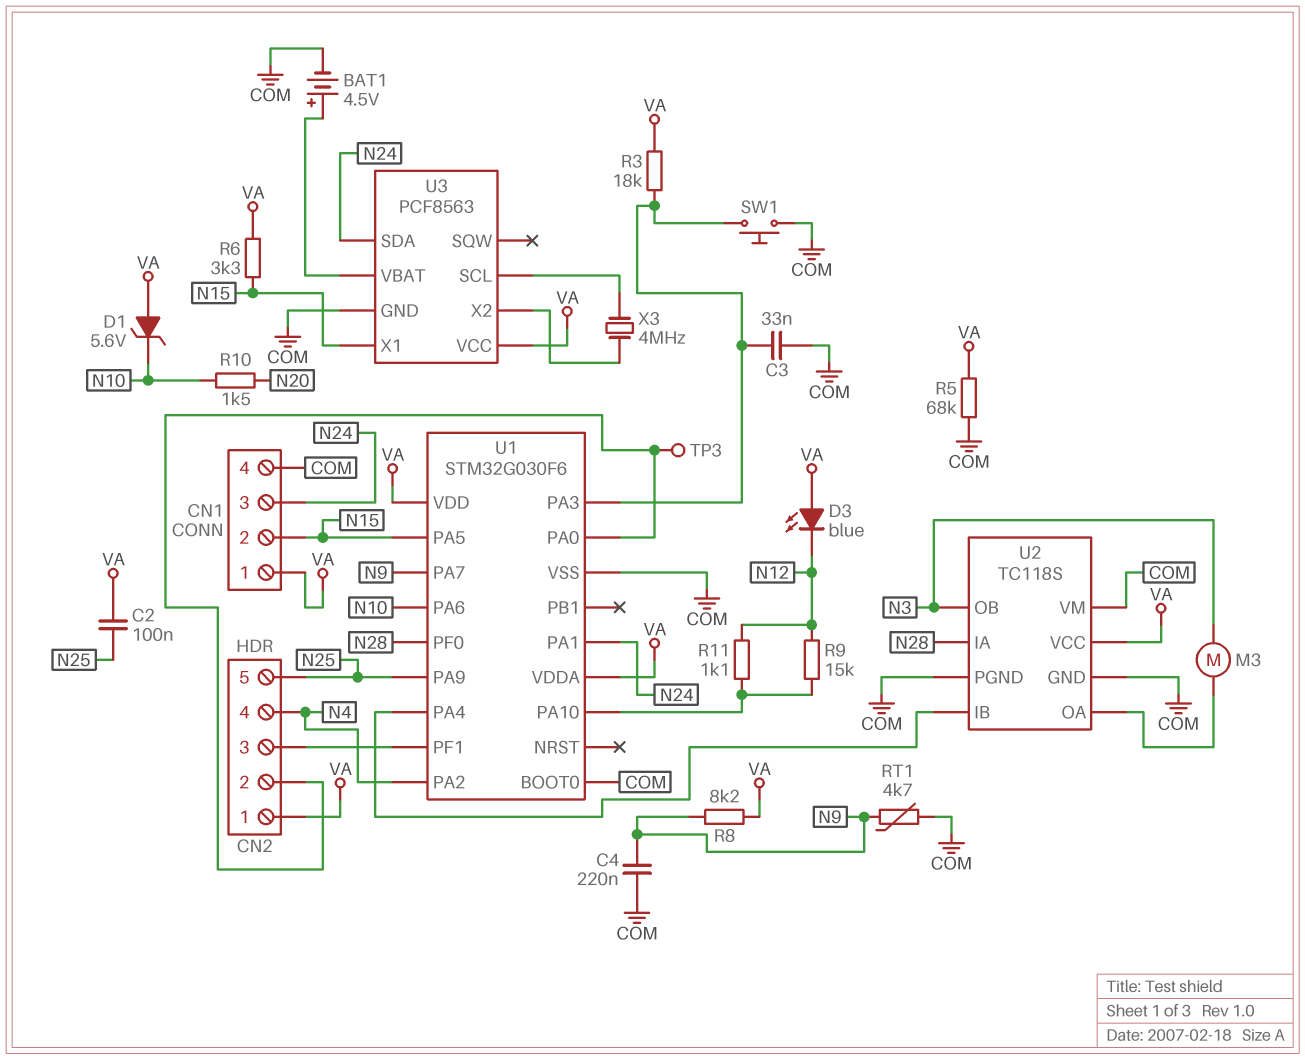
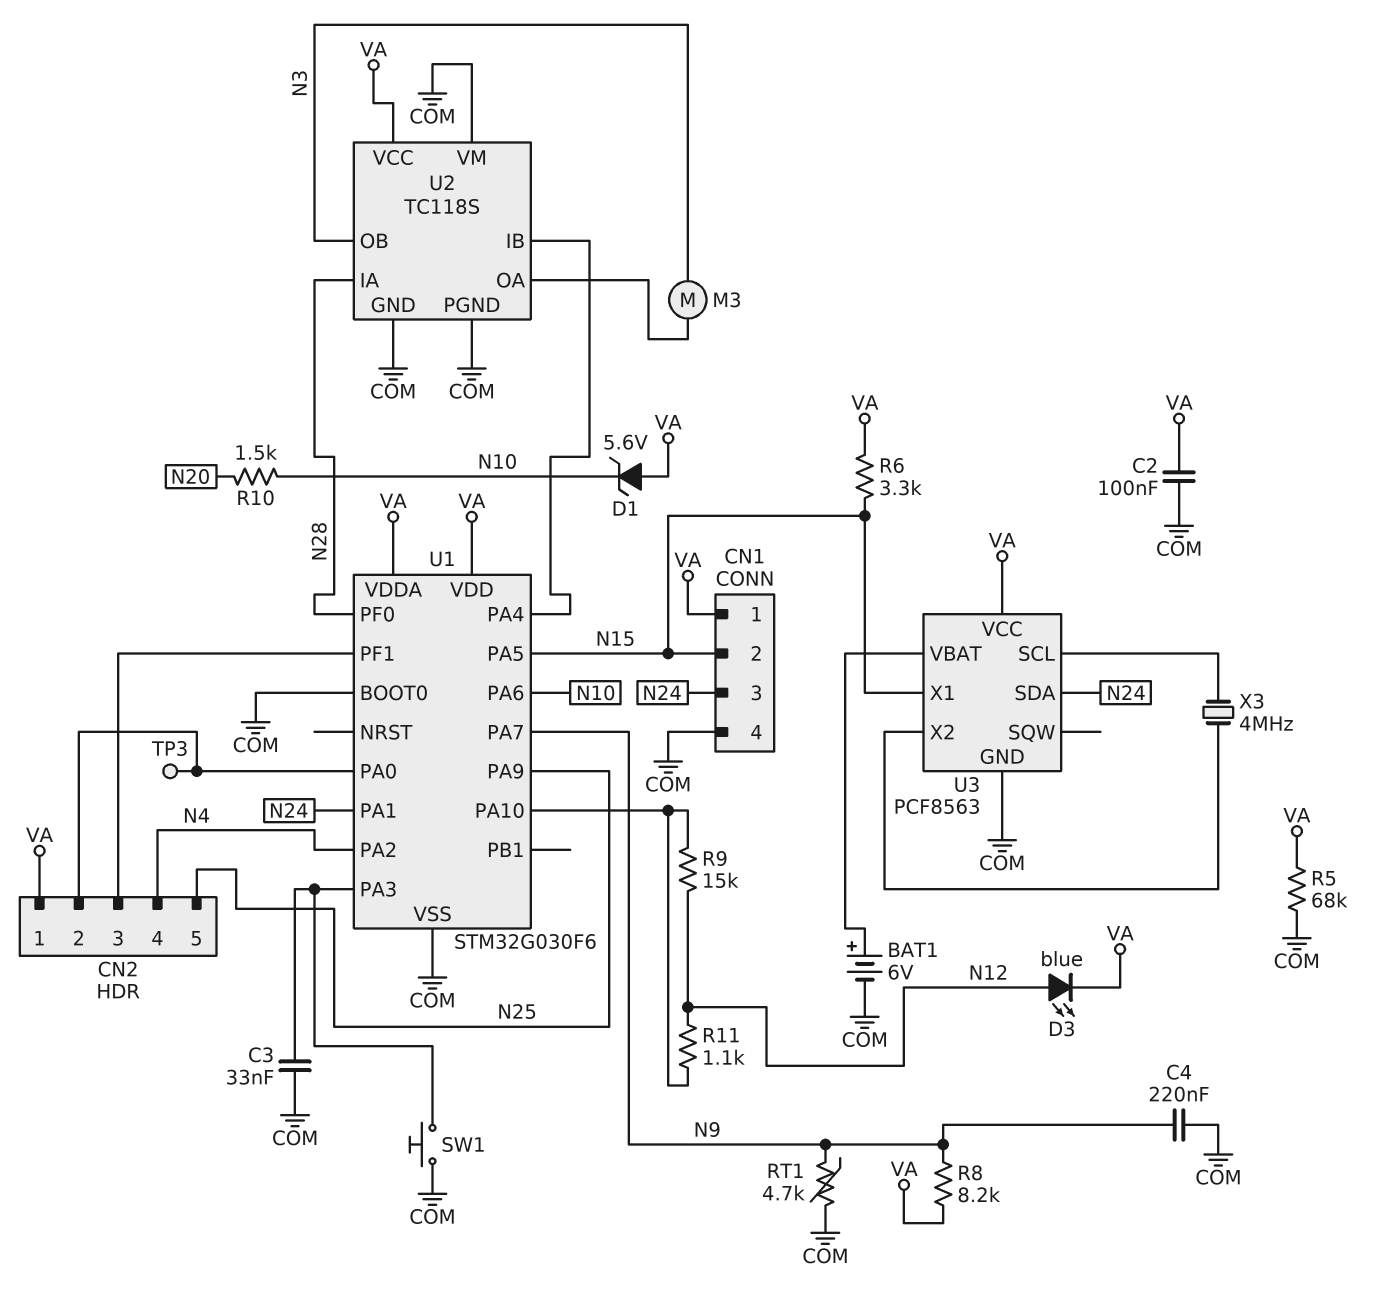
BAT1: 4.5V (plus U3/VBAT, minus COM) -> 6V (plus U3/VBAT, minus COM)
C2: 100nF (N25, VA) -> 100nF (COM, VA)
D3: LED blue (A VA, K N12) -> LED blue (A N12, K VA)
R3: 18k (U1/PA3, VA) -> none

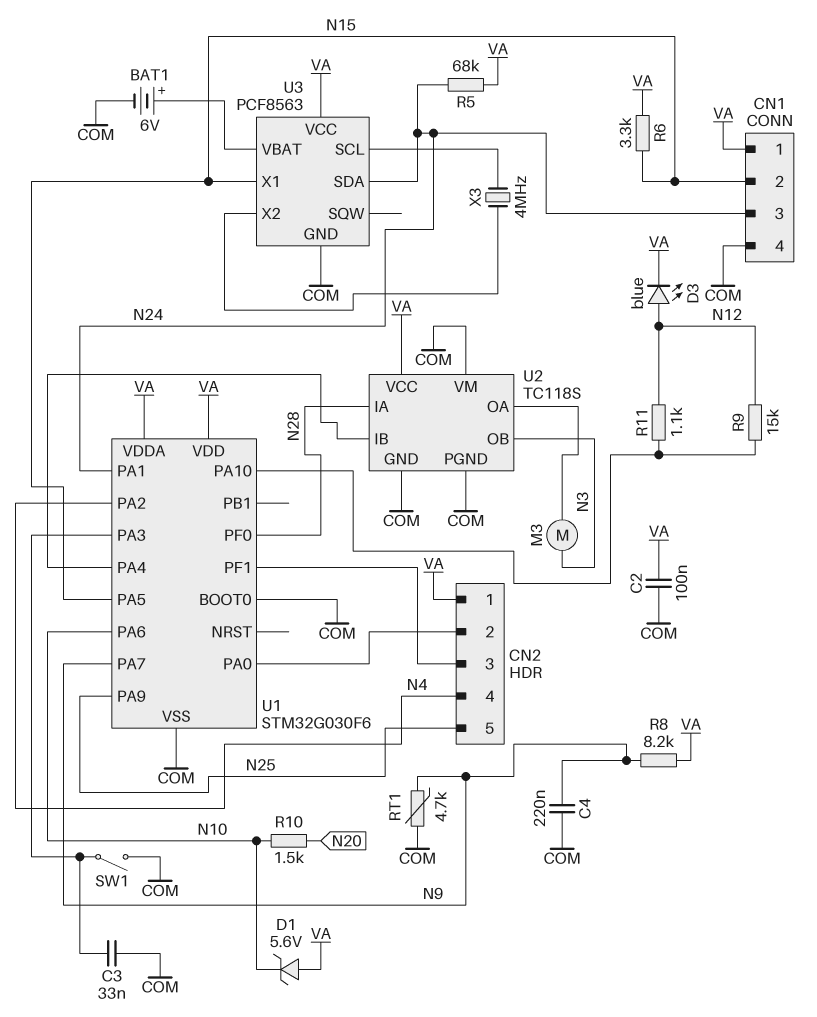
R5: 68k (COM, VA) -> 68k (N24, VA)
SW1: button (COM, U1/PA3) -> switch (COM, U1/PA3)
TP3: test point (CN2/2) -> none

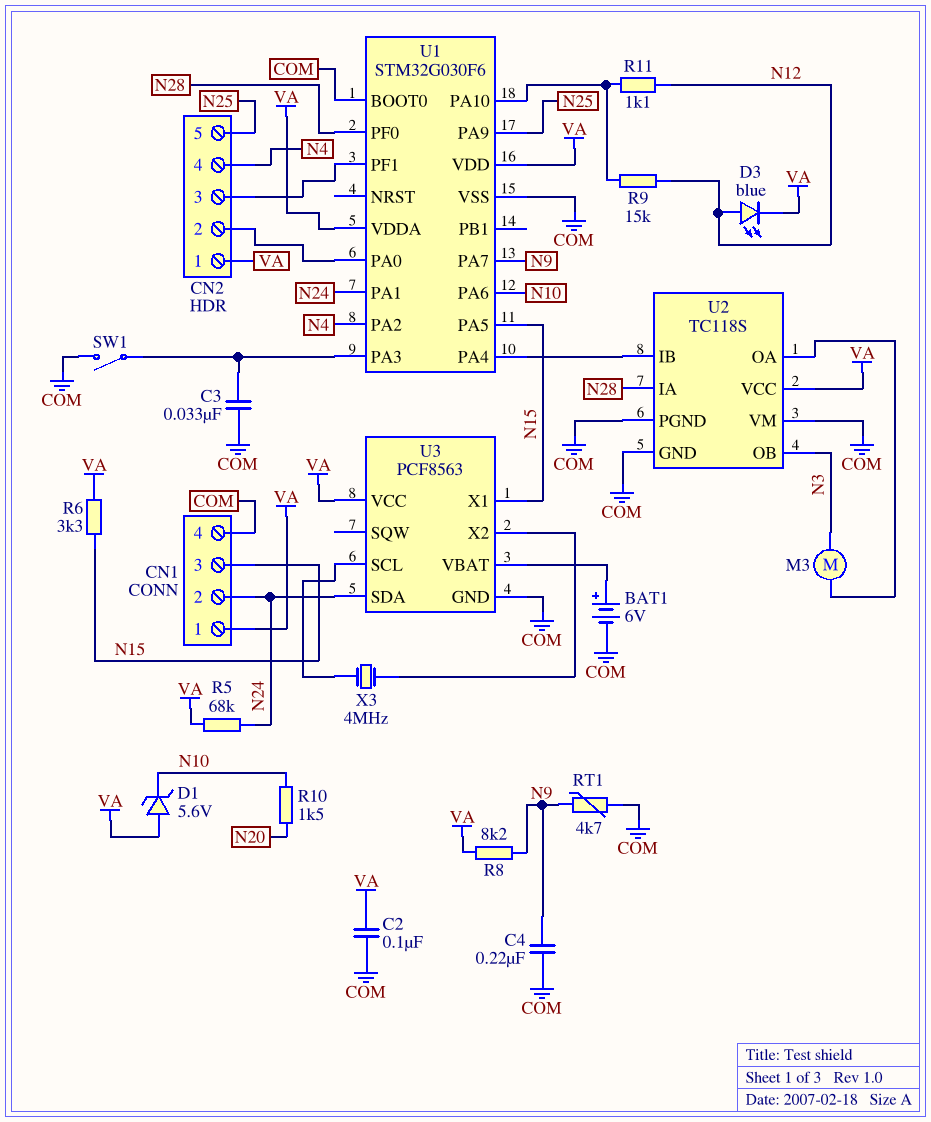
CN1 pin 2: N15 -> N24
CN1 pin 3: N24 -> N15

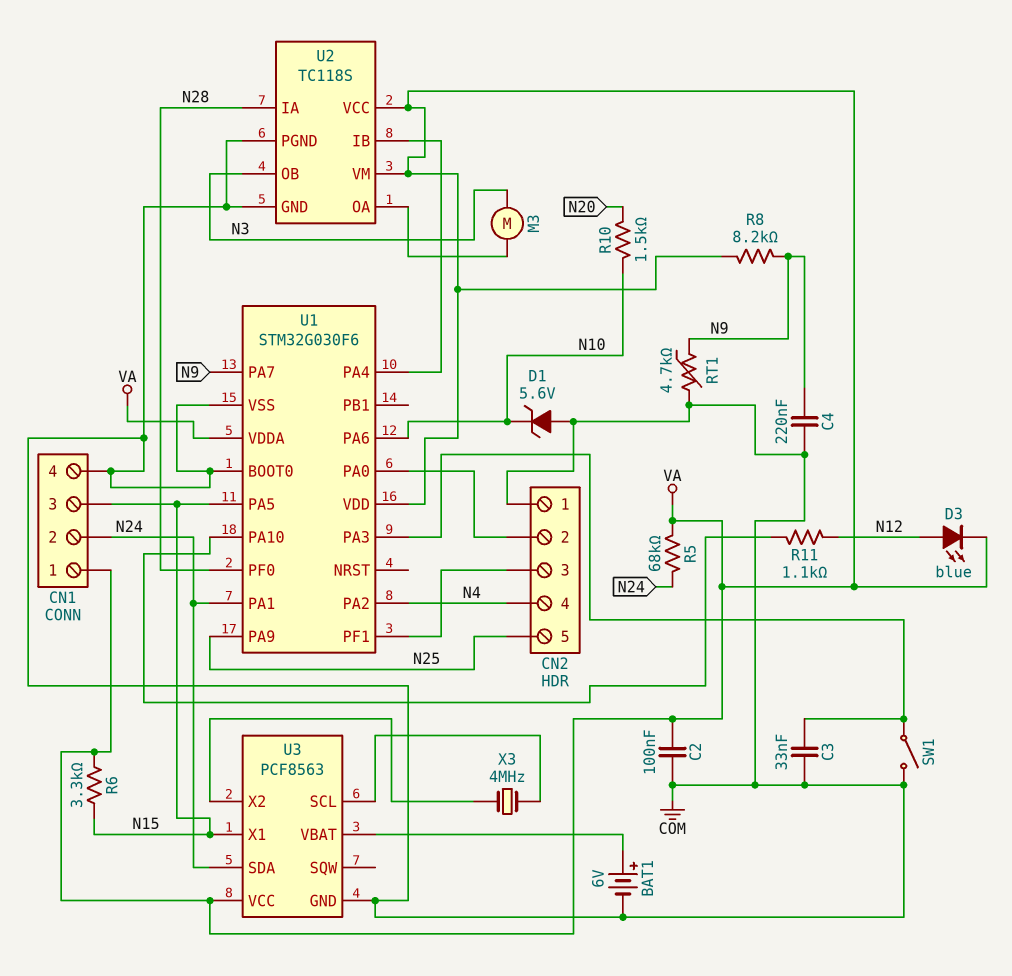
CN2 pin 1: VA -> COM
D1: zener 5.6V (A VA, K N10) -> zener 5.6V (A COM, K N10)
R9: 15k (N12, U1/PA10) -> none
U2 pin VM: COM -> VA

